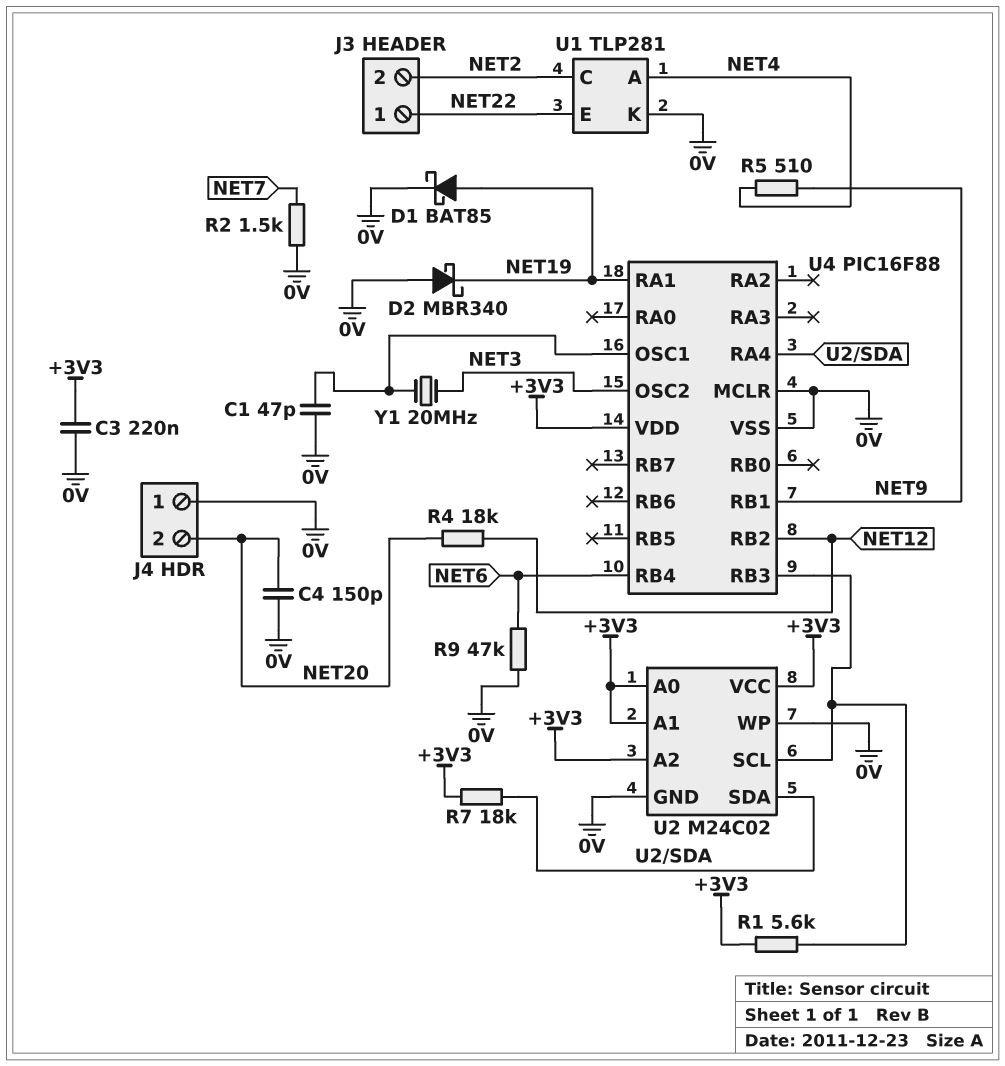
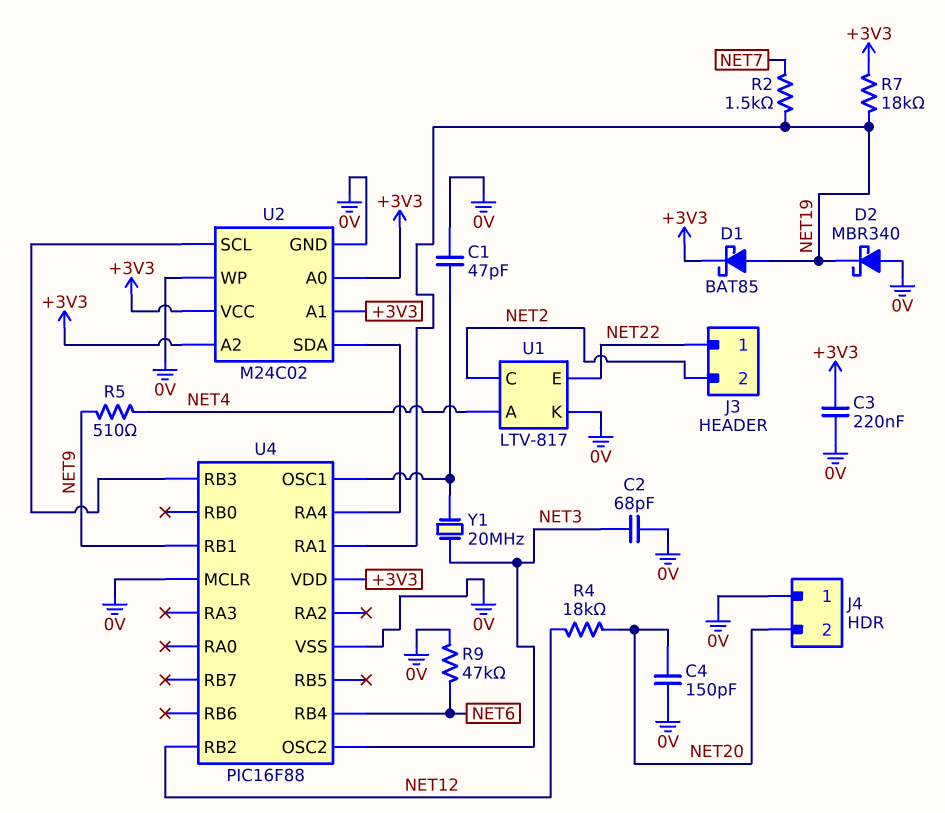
C2: none -> 68pF (0V, NET3)
D1: schottky BAT85 (A NET19, K 0V) -> schottky BAT85 (A NET19, K +3V3)
R1: 5.6k (+3V3, U2/SCL) -> none
R2: 1.5k (0V, NET7) -> 1.5k (NET7, NET19)
R7: 18k (+3V3, U2/SDA) -> 18k (+3V3, NET19)
U1: TLP281 -> LTV-817

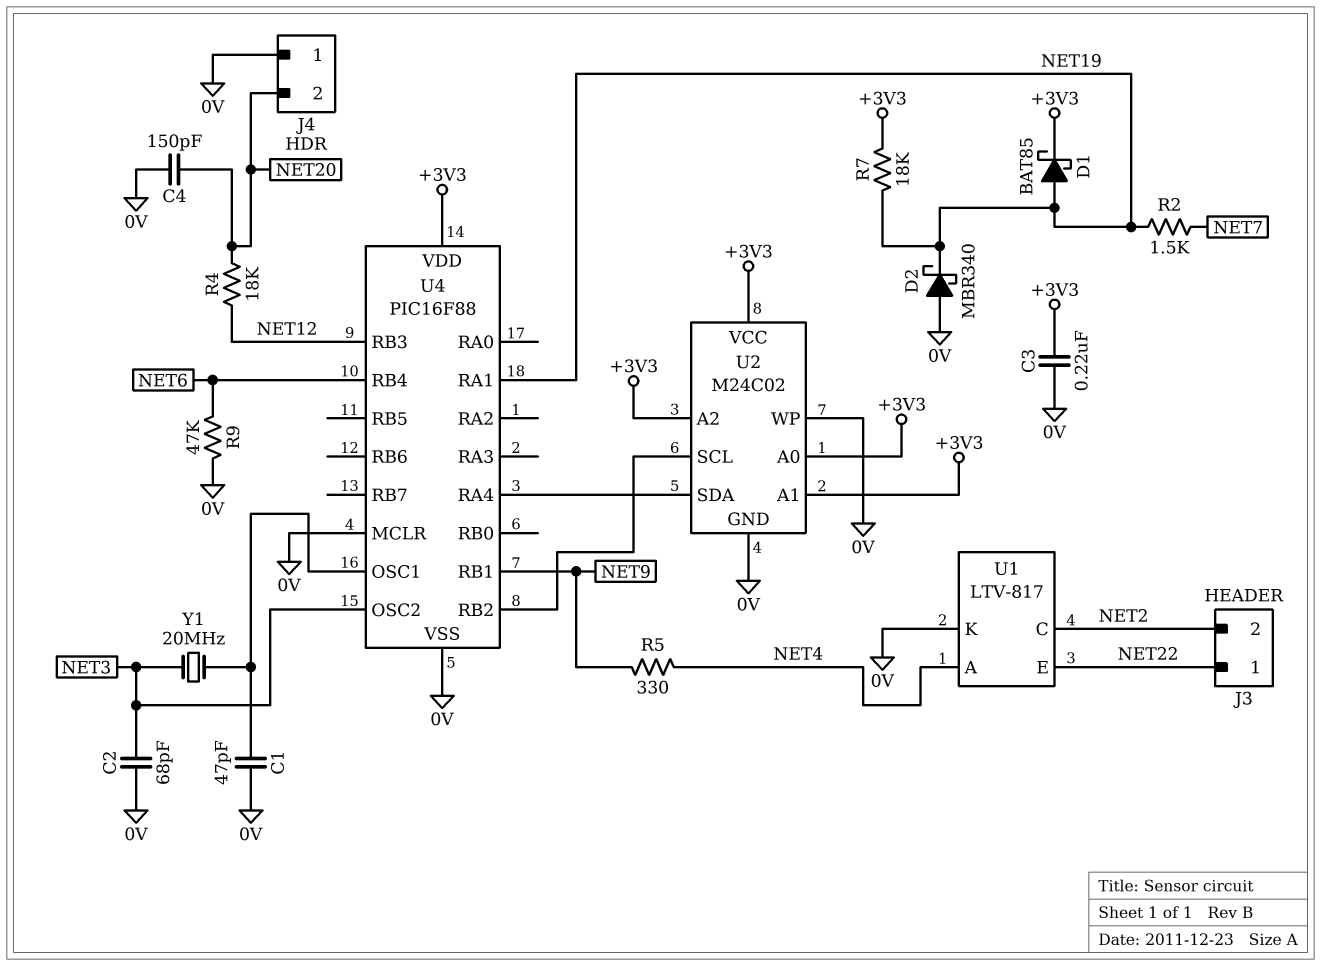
R5: 510 (NET4, NET9) -> 330 (NET4, NET9)
U4 pin RB2: NET12 -> U2/SCL
U4 pin RB3: U2/SCL -> NET12

